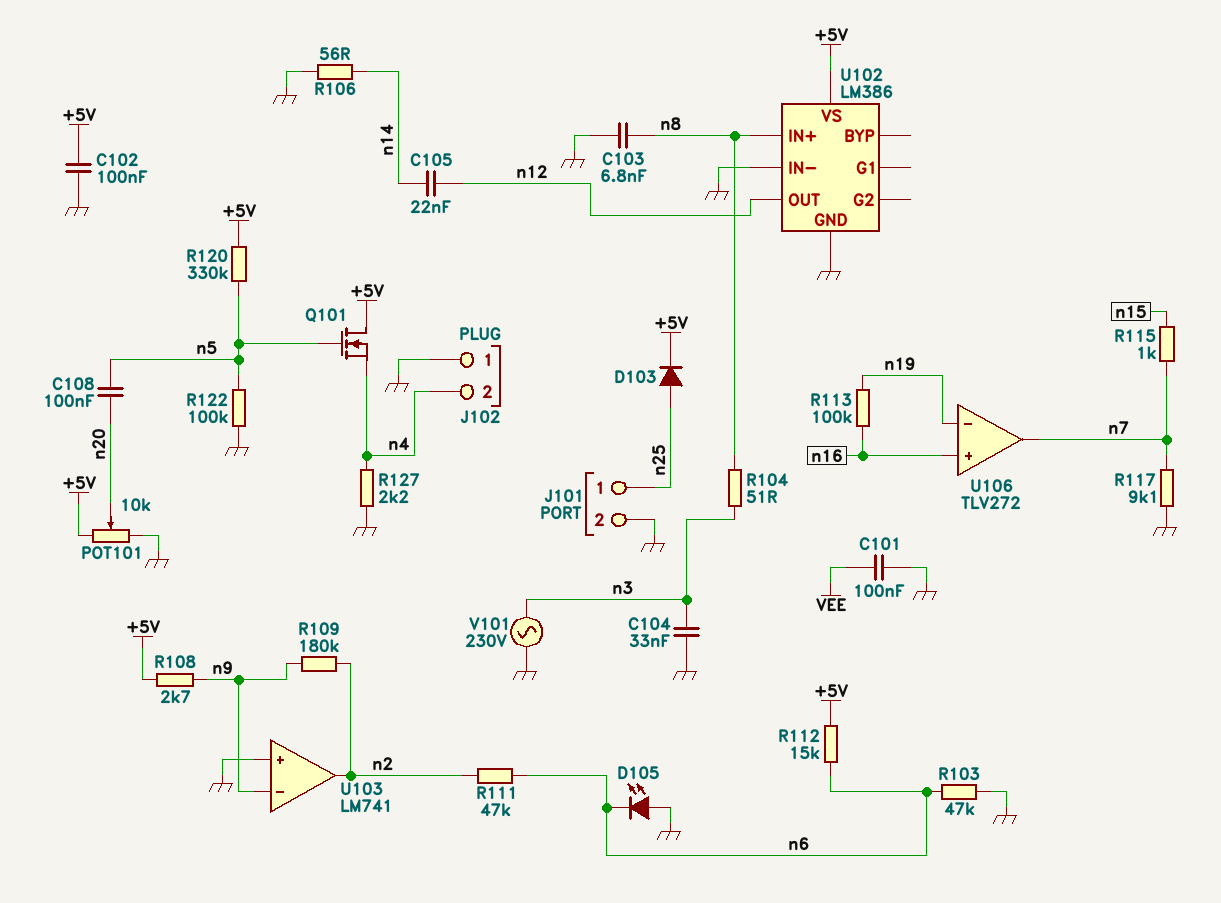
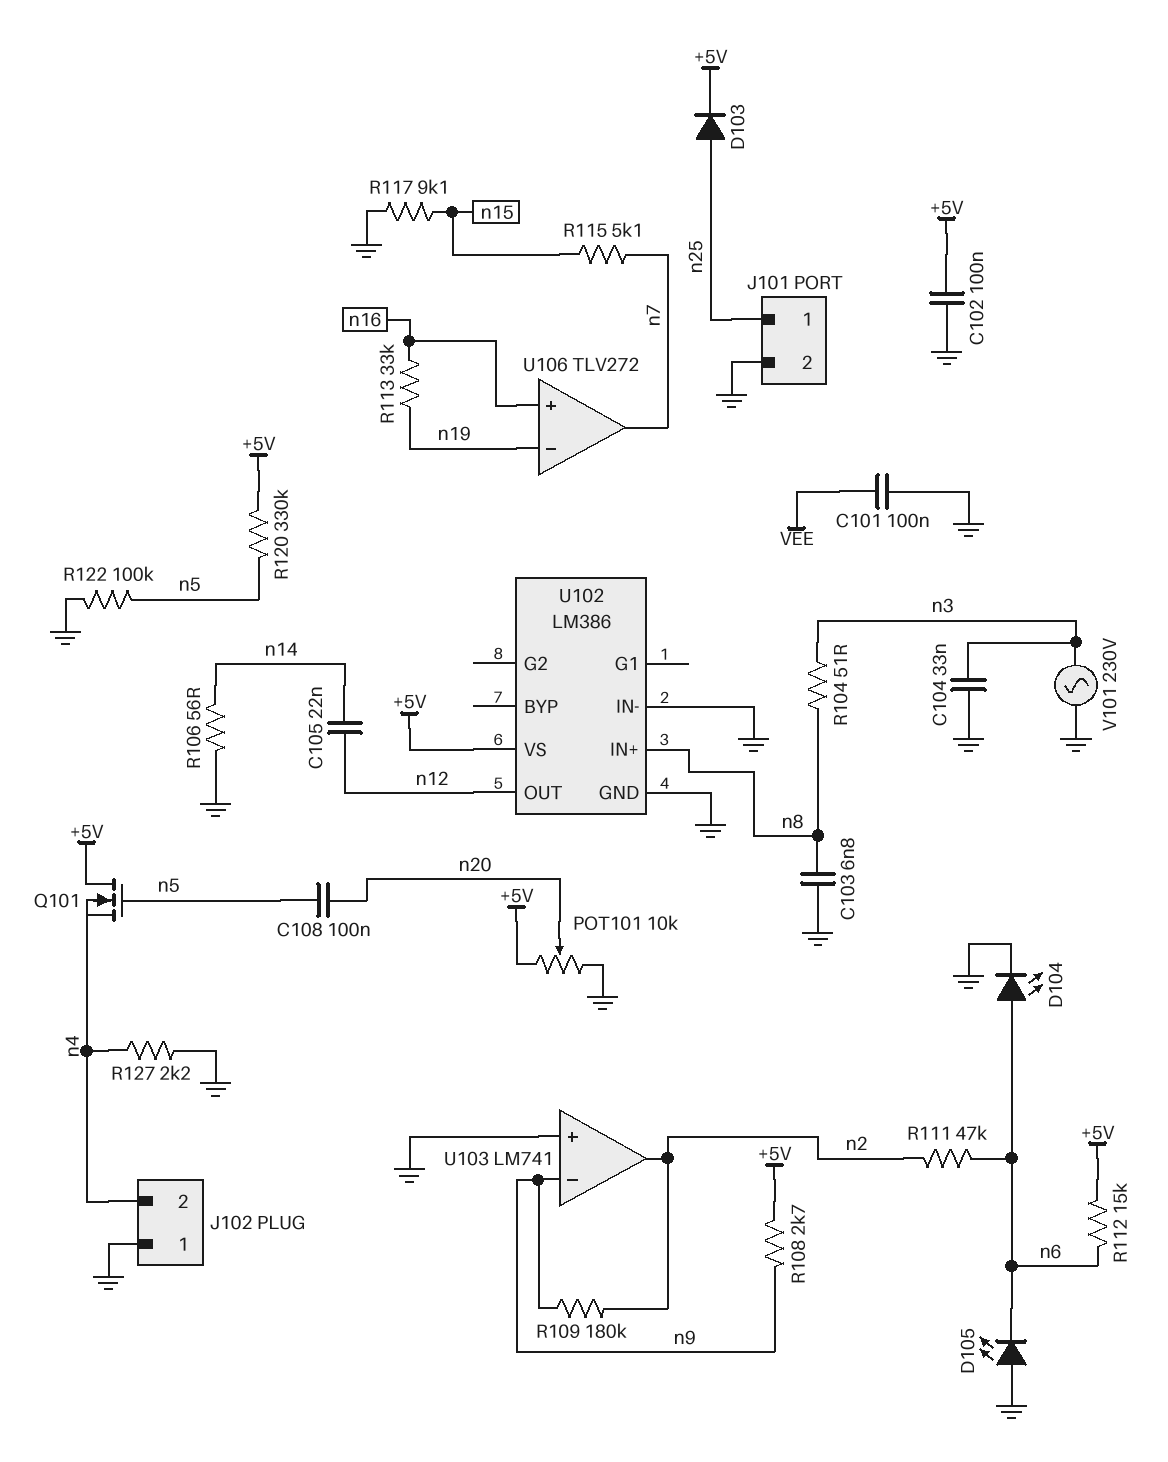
D104: none -> LED (A n6, K GND)
R103: 47k (GND, n6) -> none
R113: 100k (n16, n19) -> 33k (n16, n19)
R115: 1k (n7, n15) -> 5.1k (n7, n15)
R117: 9.1k (GND, n7) -> 9.1k (GND, n15)

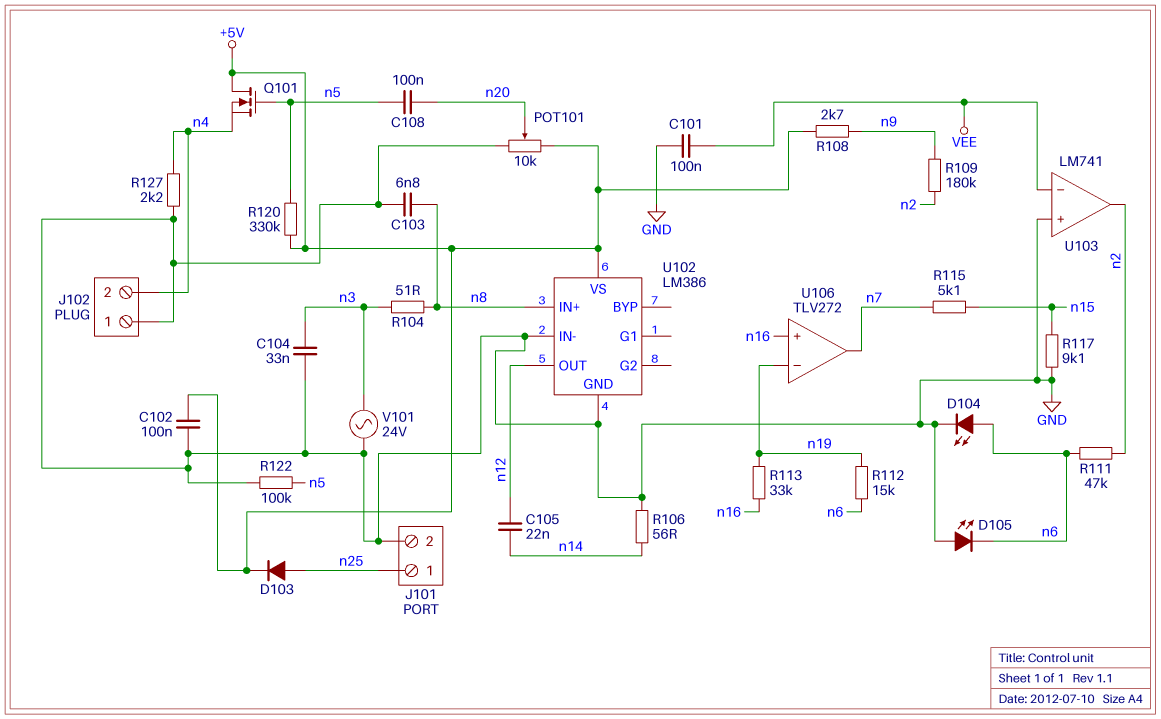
R112: 15k (+5V, n6) -> 15k (n6, n19)
U103 pin in-: n9 -> VEE
V101: AC 230V (GND, n3) -> AC 24V (GND, n3)

